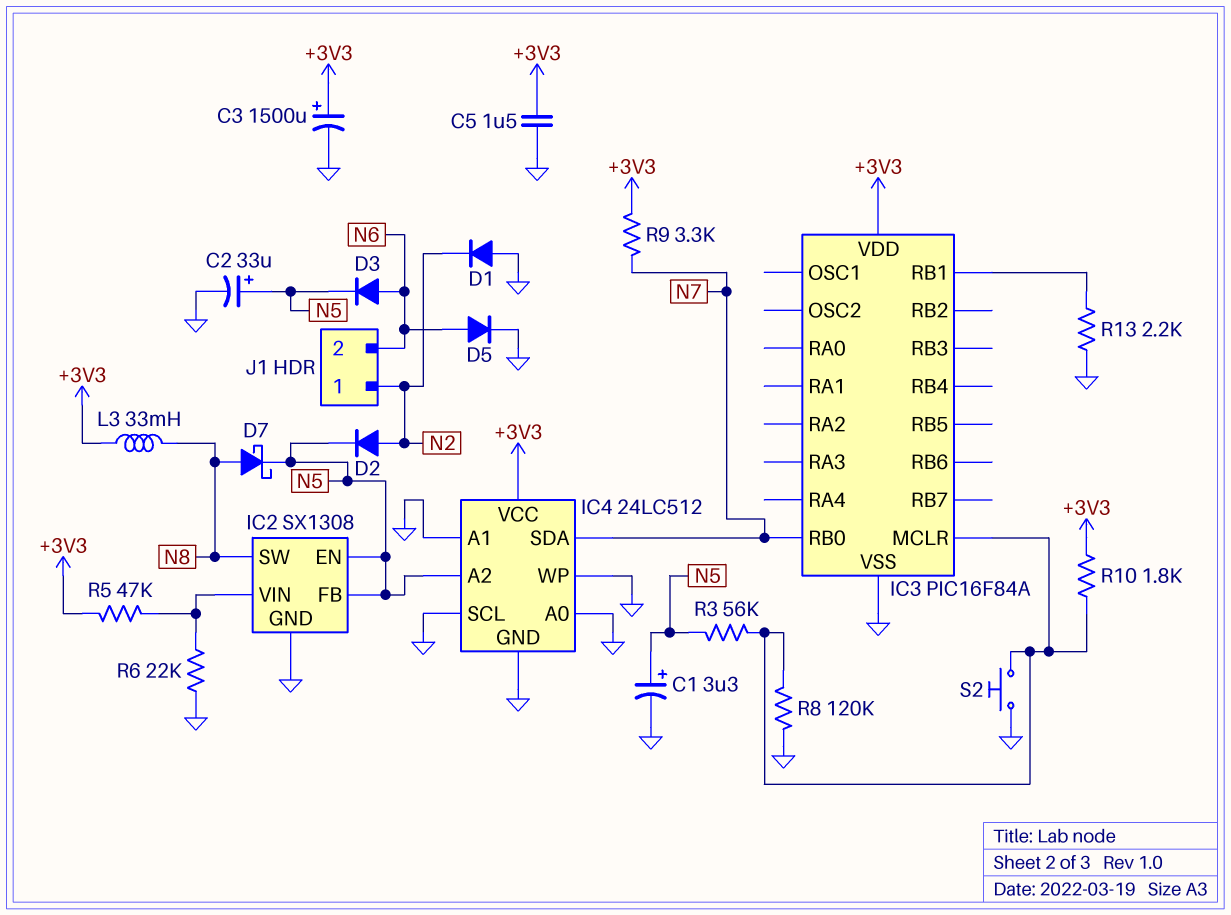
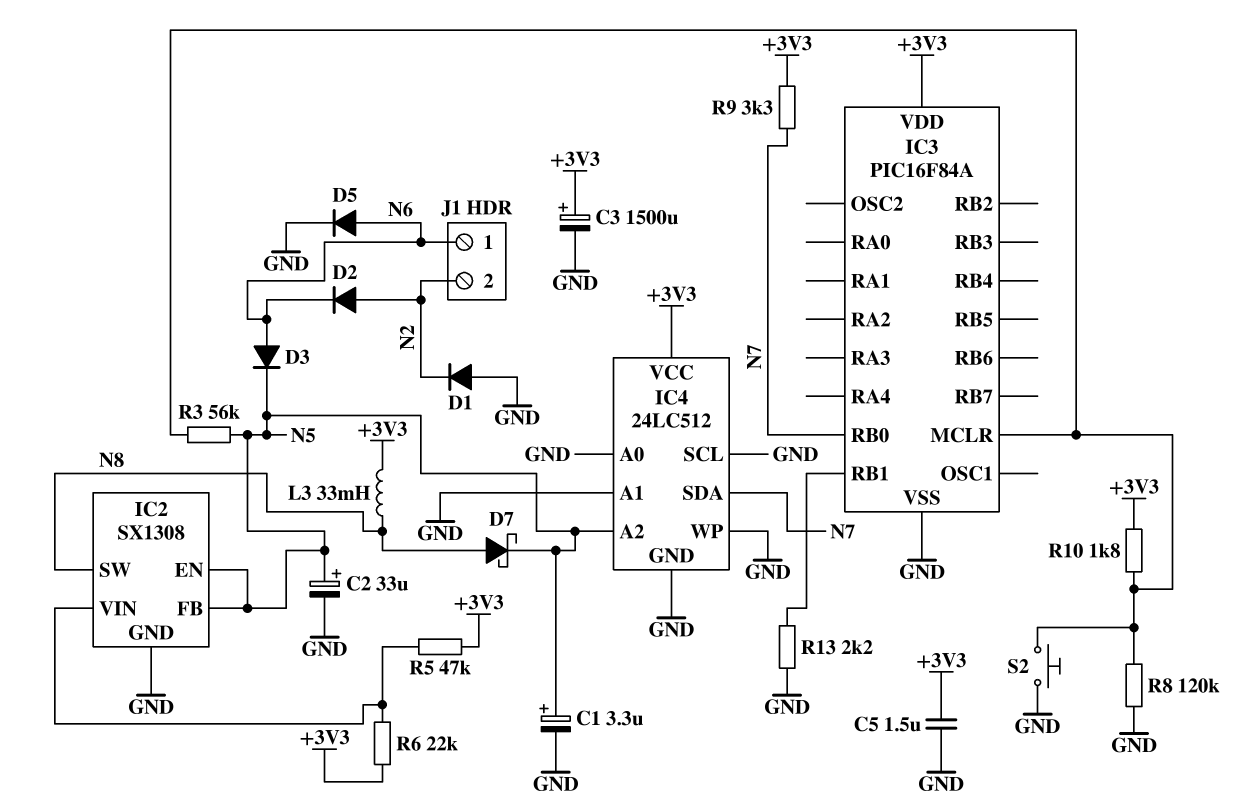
D2: diode (A N2, K N5) -> diode (A N2, K N6)
J1 pin 1: N2 -> N6
J1 pin 2: N6 -> N2
R6: 22k (GND, IC2/VIN) -> 22k (+3V3, IC2/VIN)

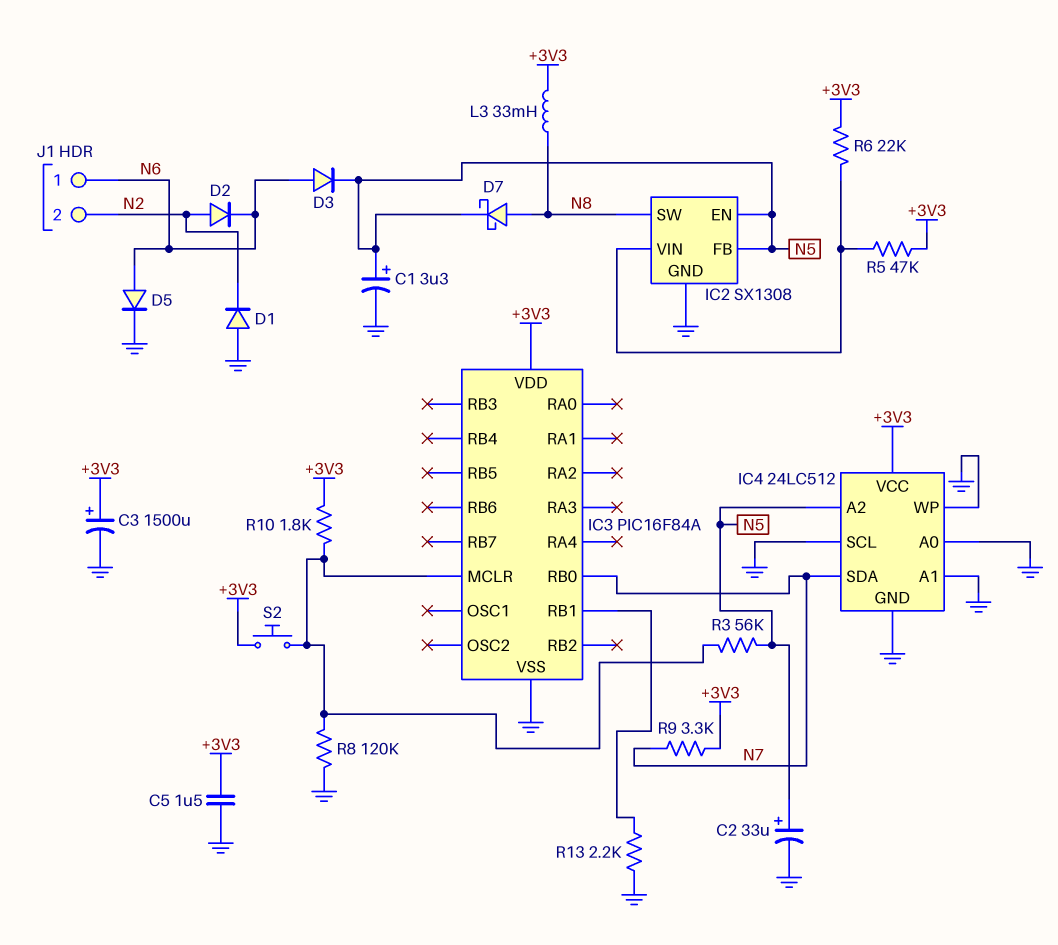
S2: button (GND, IC3/MCLR) -> button (+3V3, IC3/MCLR)

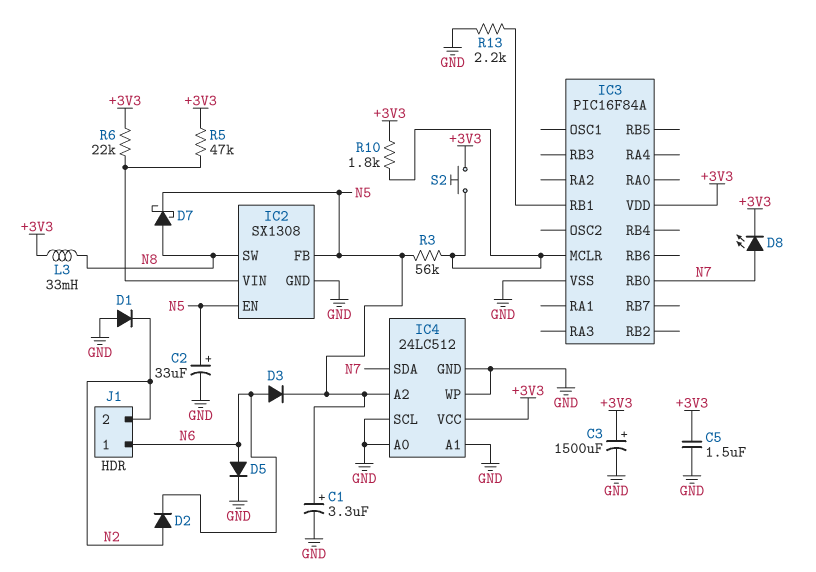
D8: none -> LED (A N7, K +3V3)
R8: 120k (GND, IC3/MCLR) -> none
R9: 3.3k (+3V3, N7) -> none

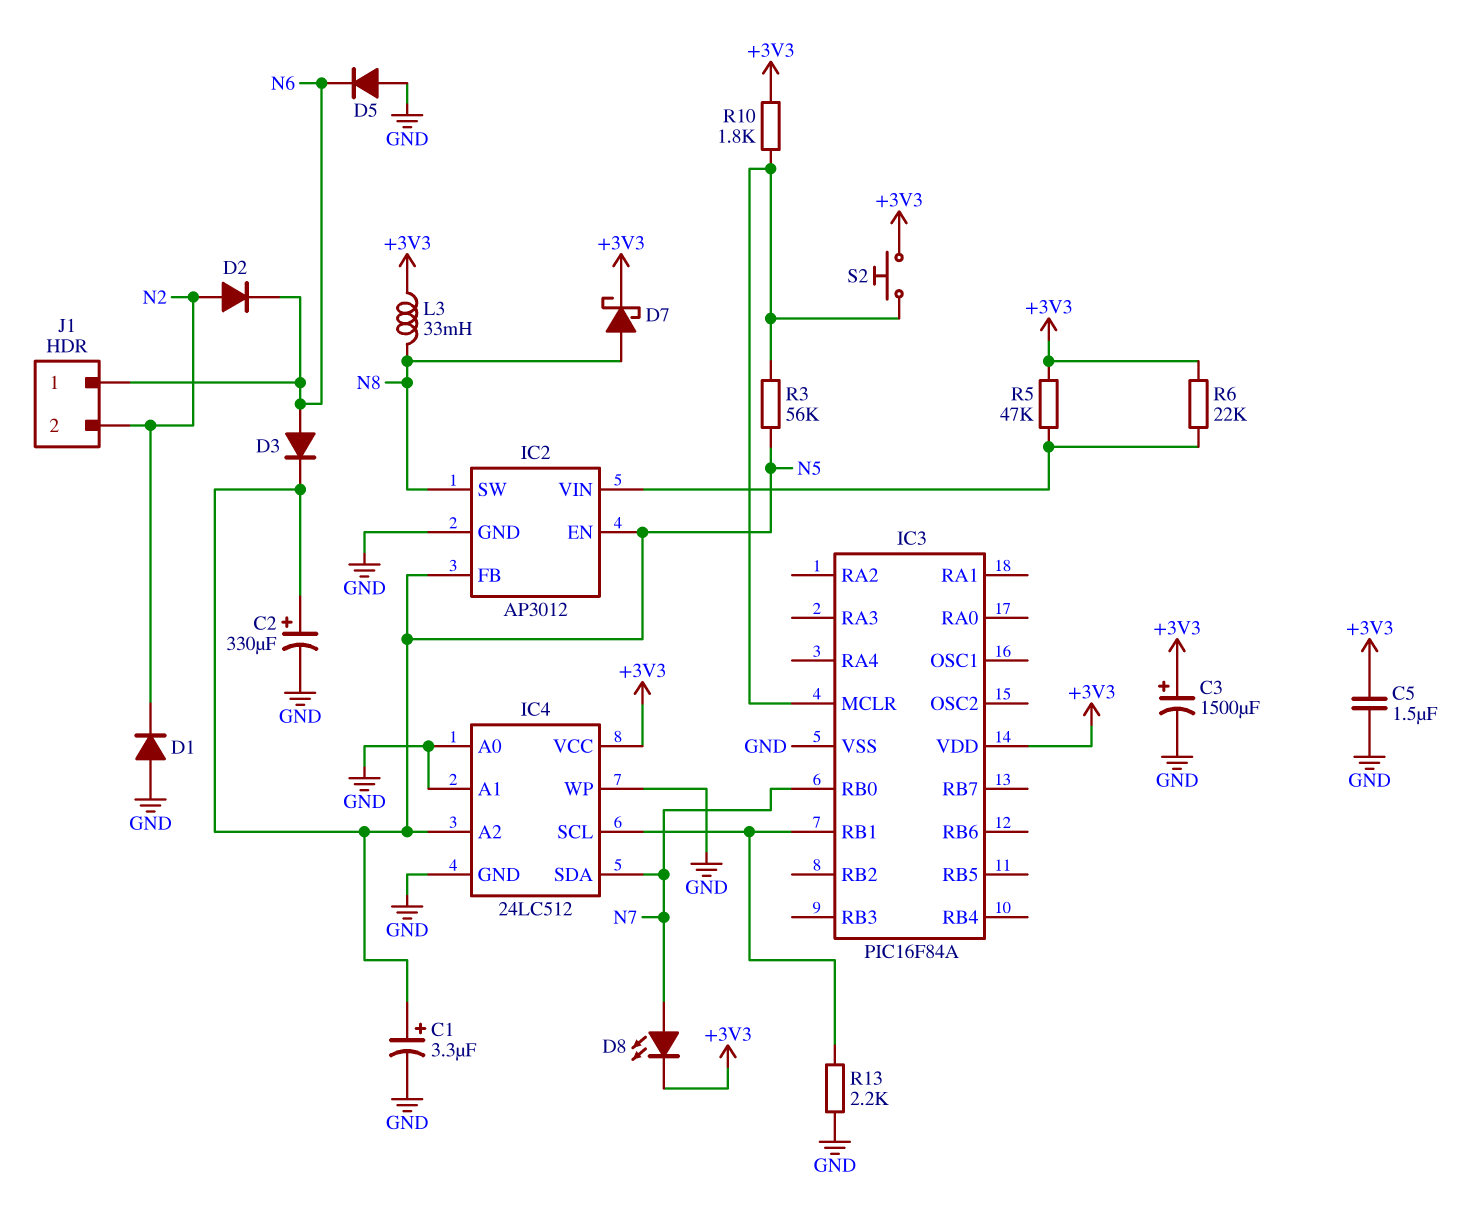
C2: 33uF (plus N5, minus GND) -> 330uF (plus N5, minus GND)
D5: diode (A N6, K GND) -> diode (A GND, K N6)
D7: schottky (A N8, K N5) -> schottky (A N8, K +3V3)
IC2: SX1308 -> AP3012
IC4 pin SCL: GND -> IC3/RB1

